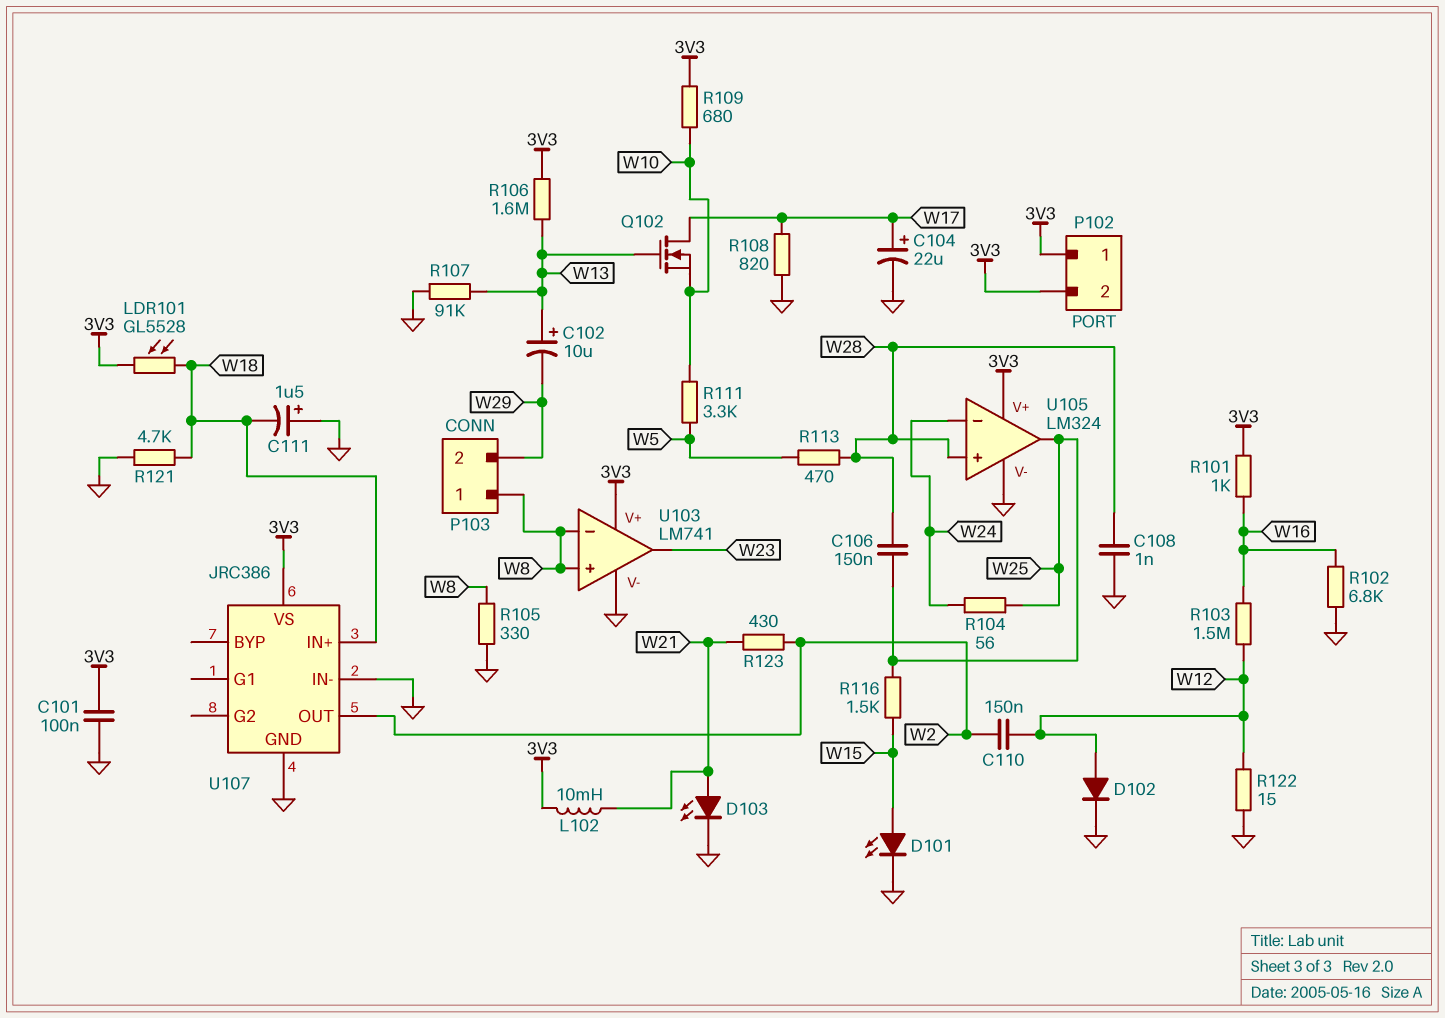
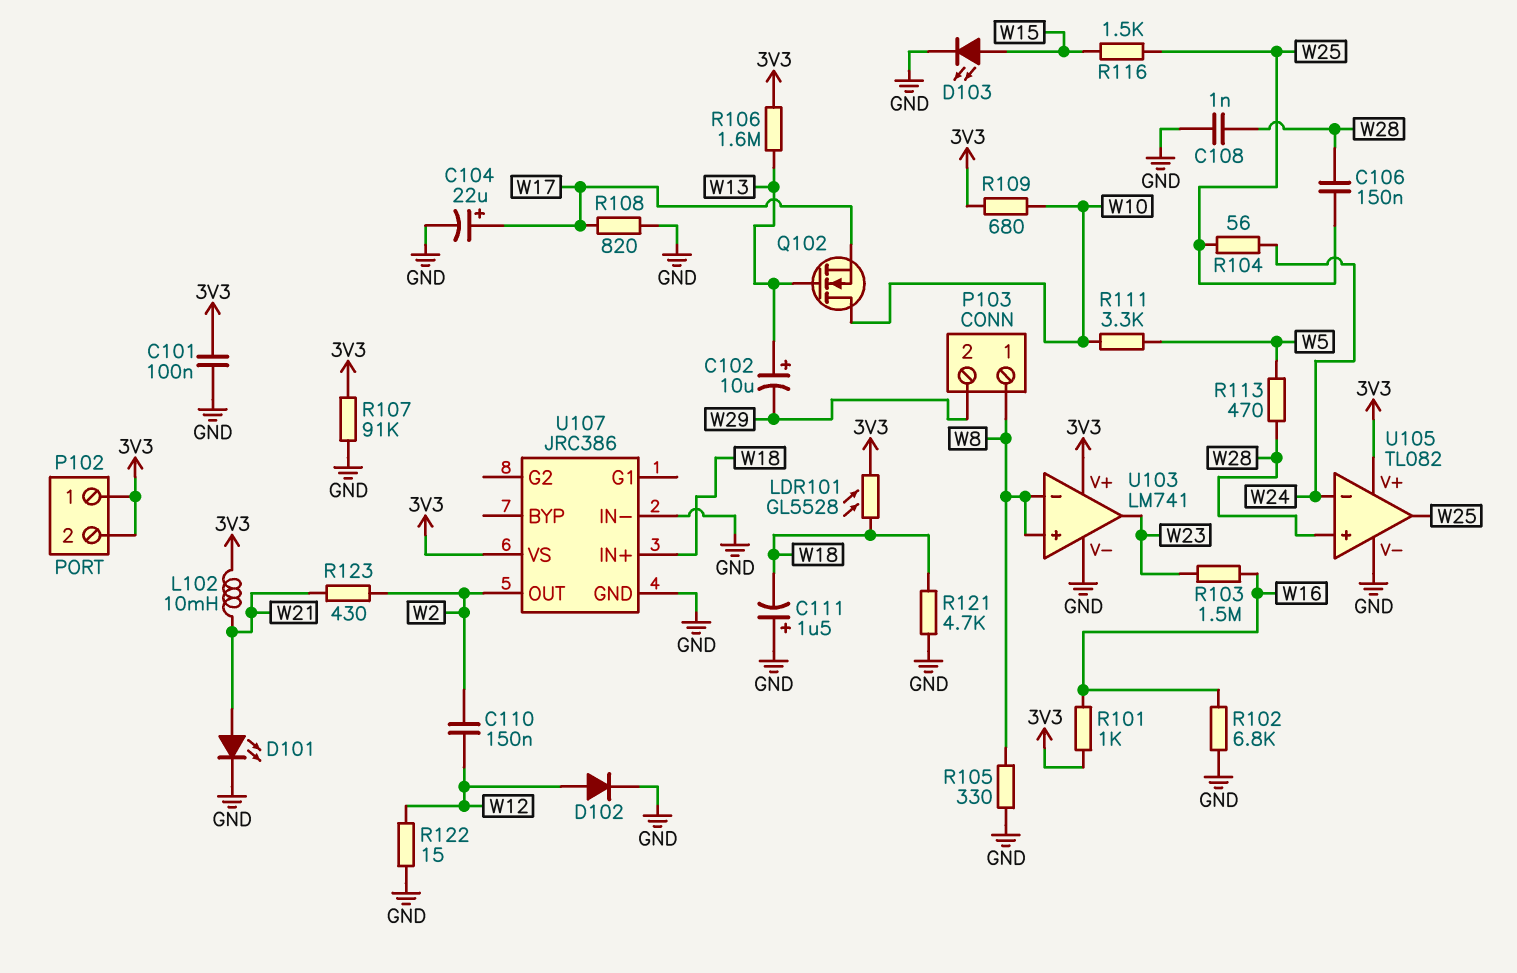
D101: LED (A W15, K GND) -> LED (A W21, K GND)
D103: LED (A W21, K GND) -> LED (A W15, K GND)
Q102: NMOS (G W13, D W17, S W10) -> NMOS (G W13, D W10, S W17)
R103: 1.5M (W12, W16) -> 1.5M (W16, W23)
R107: 91k (GND, W13) -> 91k (3V3, GND)
U105: LM324 -> TL082

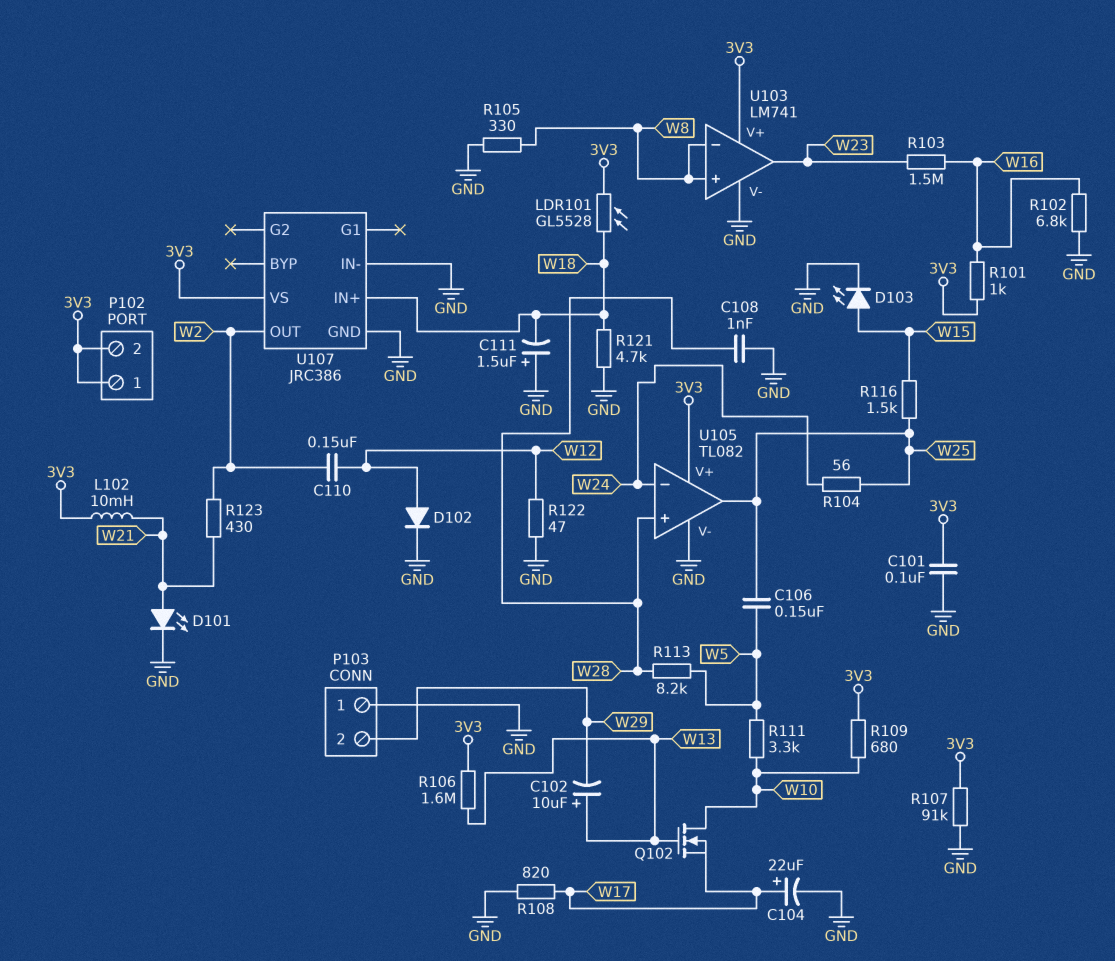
C106: 150nF (W25, W28) -> 150nF (W5, W25)
P103 pin 1: W8 -> GND
R113: 470 (W5, W28) -> 8.2k (W5, W28)
R122: 15 (GND, W12) -> 47 (GND, W12)

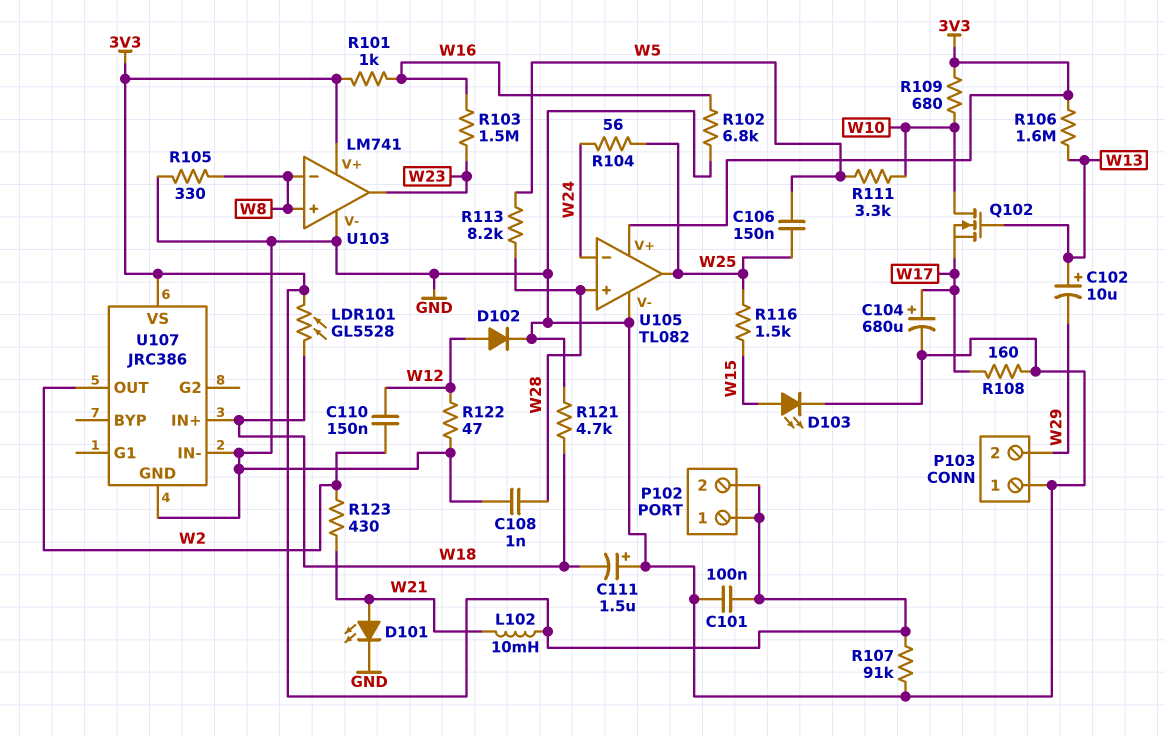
C104: 22uF (plus W17, minus GND) -> 680uF (plus W17, minus GND)
R108: 820 (GND, W17) -> 160 (GND, W17)

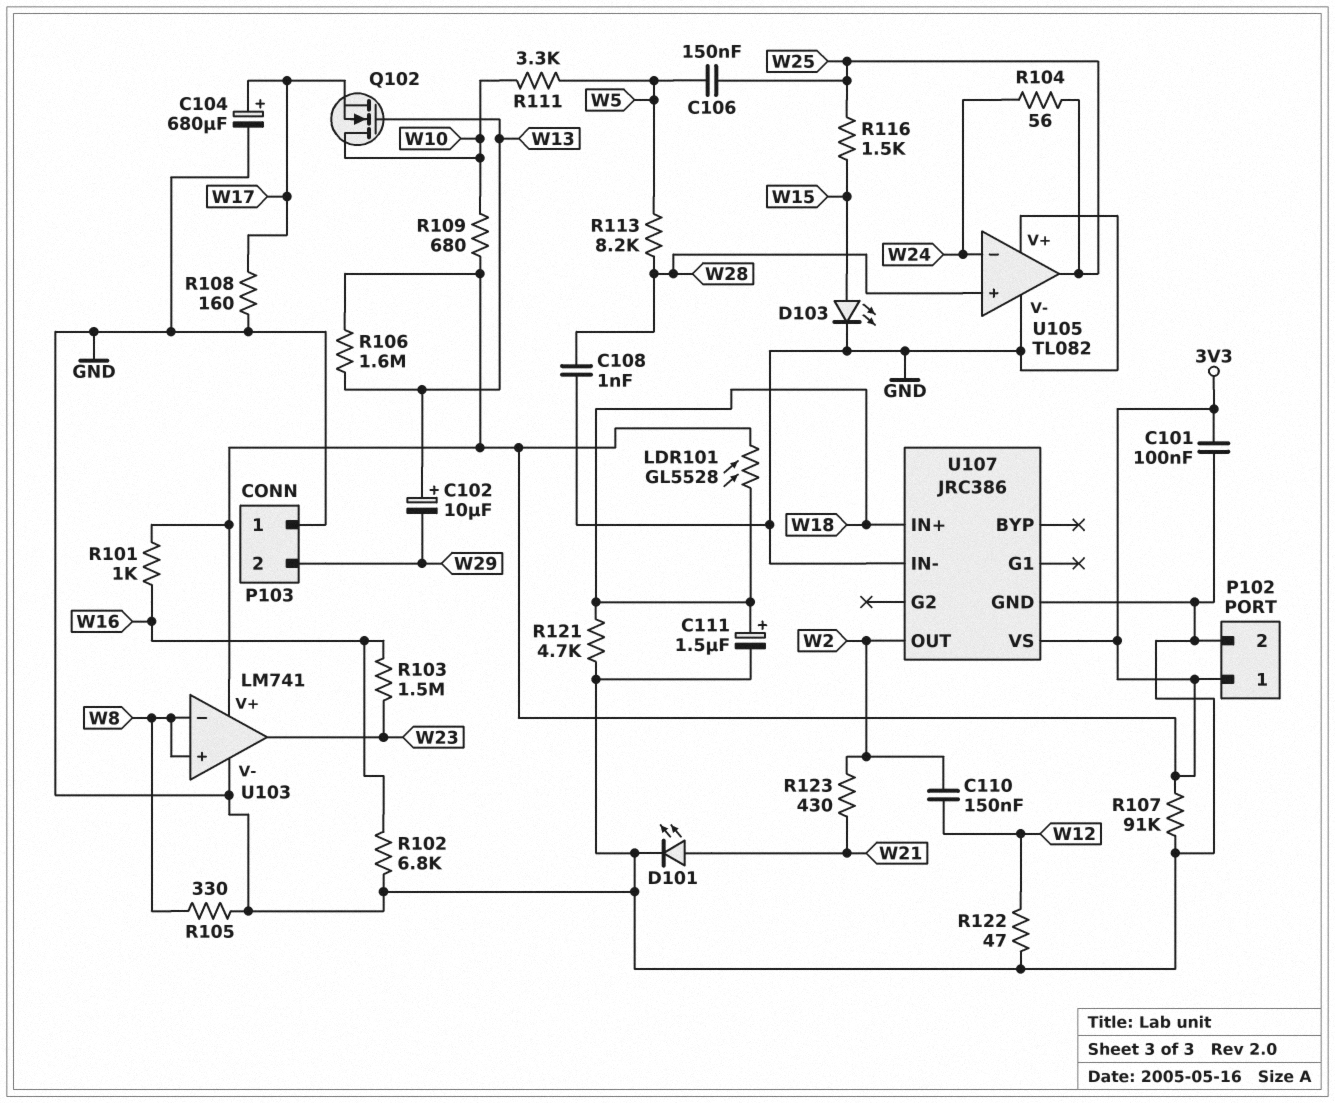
C111: 1.5uF (plus GND, minus W18) -> 1.5uF (plus W18, minus GND)
D102: diode (A W12, K GND) -> none
L102: 10mH (3V3, W21) -> none
P102 pin 2: 3V3 -> GND
U105 pin V+: 3V3 -> GND

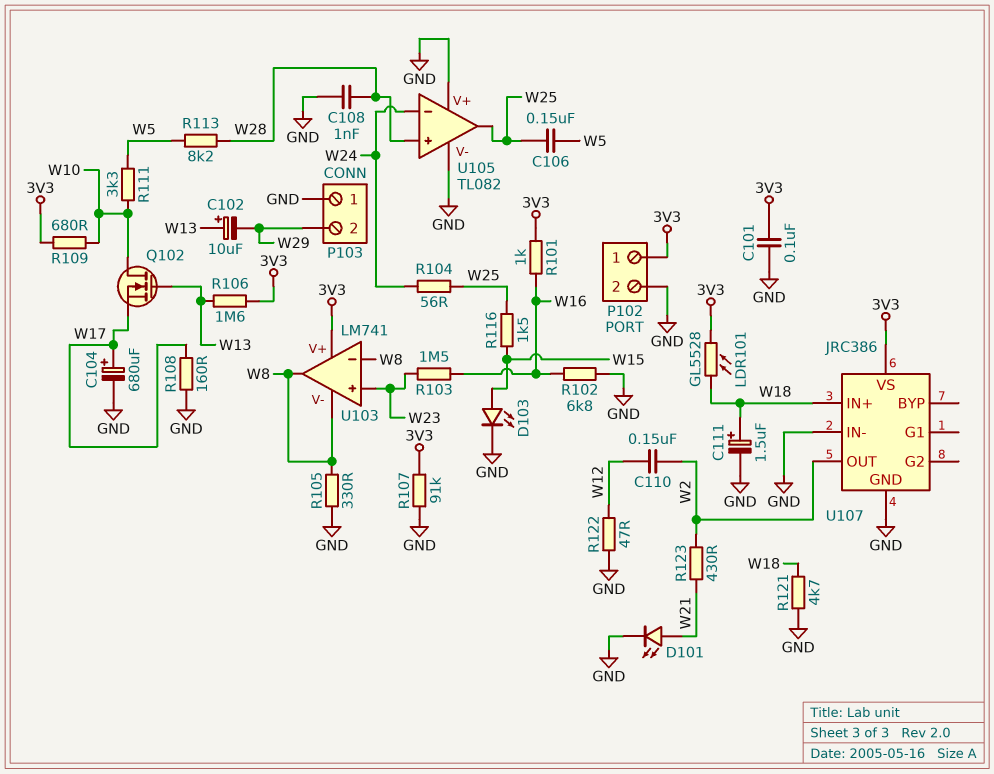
U103 pin V-: GND -> W8
U103 pin in+: W8 -> W23
U103 pin out: W23 -> W8

